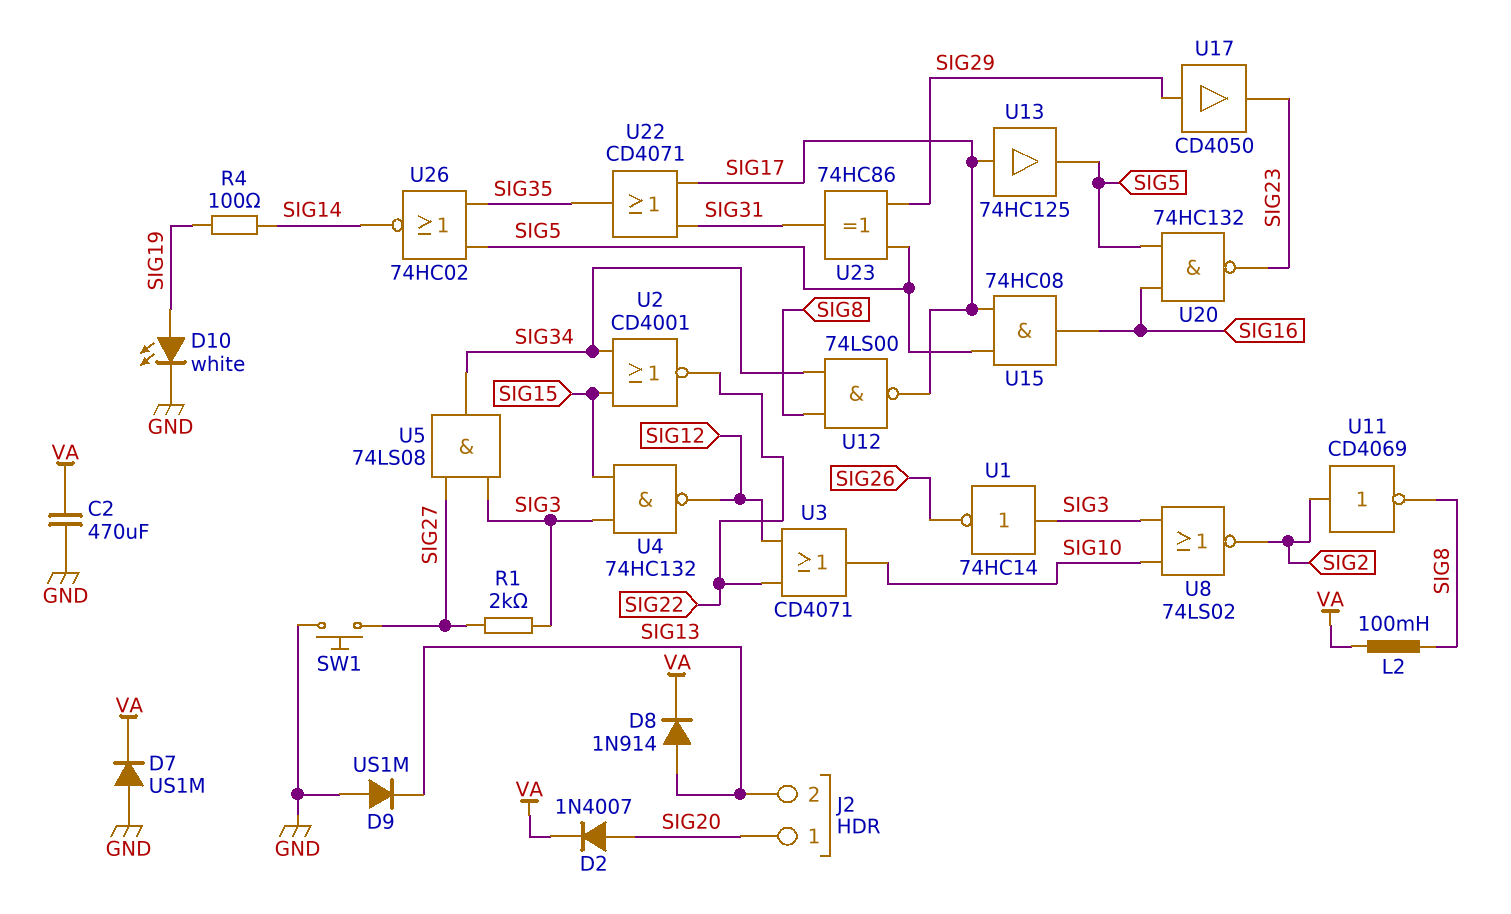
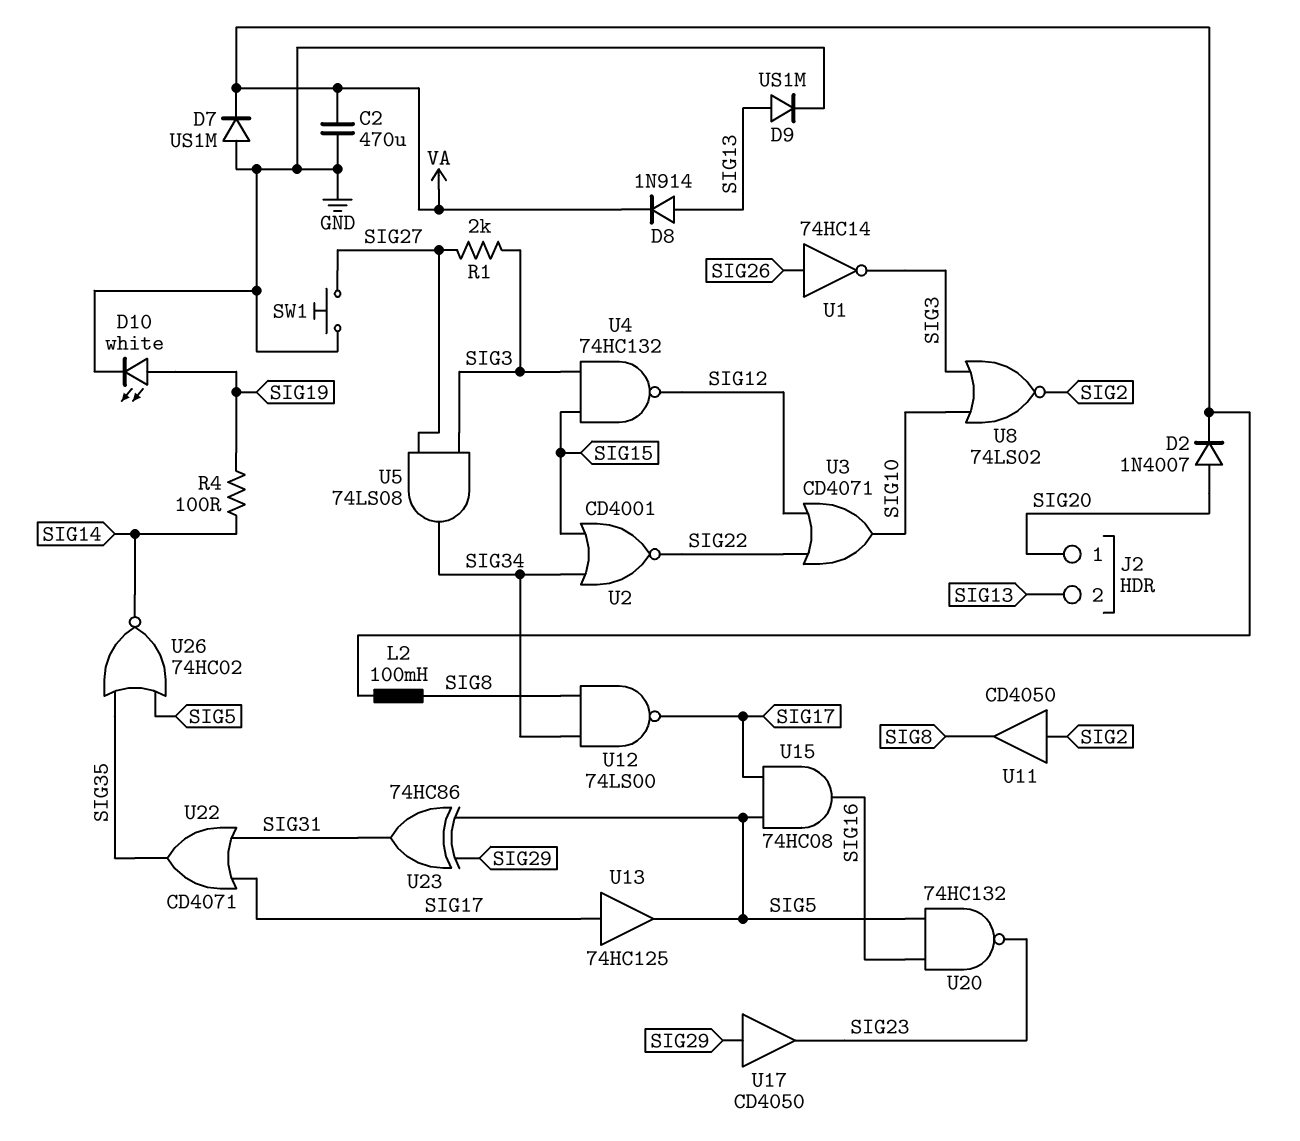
D9: diode US1M (A GND, K SIG13) -> diode US1M (A SIG13, K GND)
U1: NOT 74HC14 (in SIG3, out SIG26) -> NOT 74HC14 (in SIG26, out SIG3)
U11: NOT CD4069 (in SIG2, out SIG8) -> buffer CD4050 (in SIG2, out SIG8)

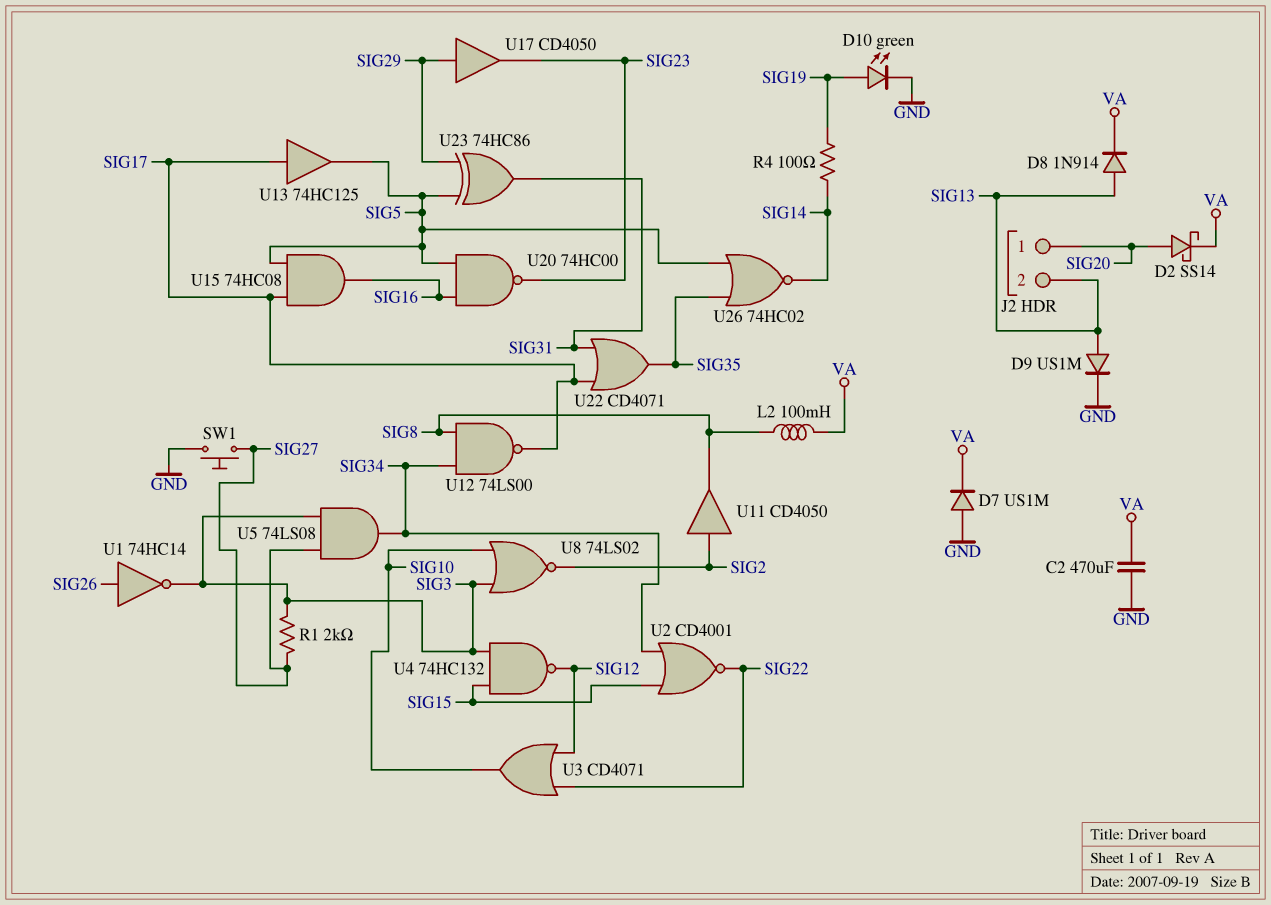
D2: diode 1N4007 (A SIG20, K VA) -> schottky SS14 (A SIG20, K VA)
D10: LED white (A SIG19, K GND) -> LED green (A SIG19, K GND)
U20: NAND 74HC132 (in SIG5, in SIG16, out SIG23) -> NAND 74HC00 (in SIG5, in SIG16, out SIG23)

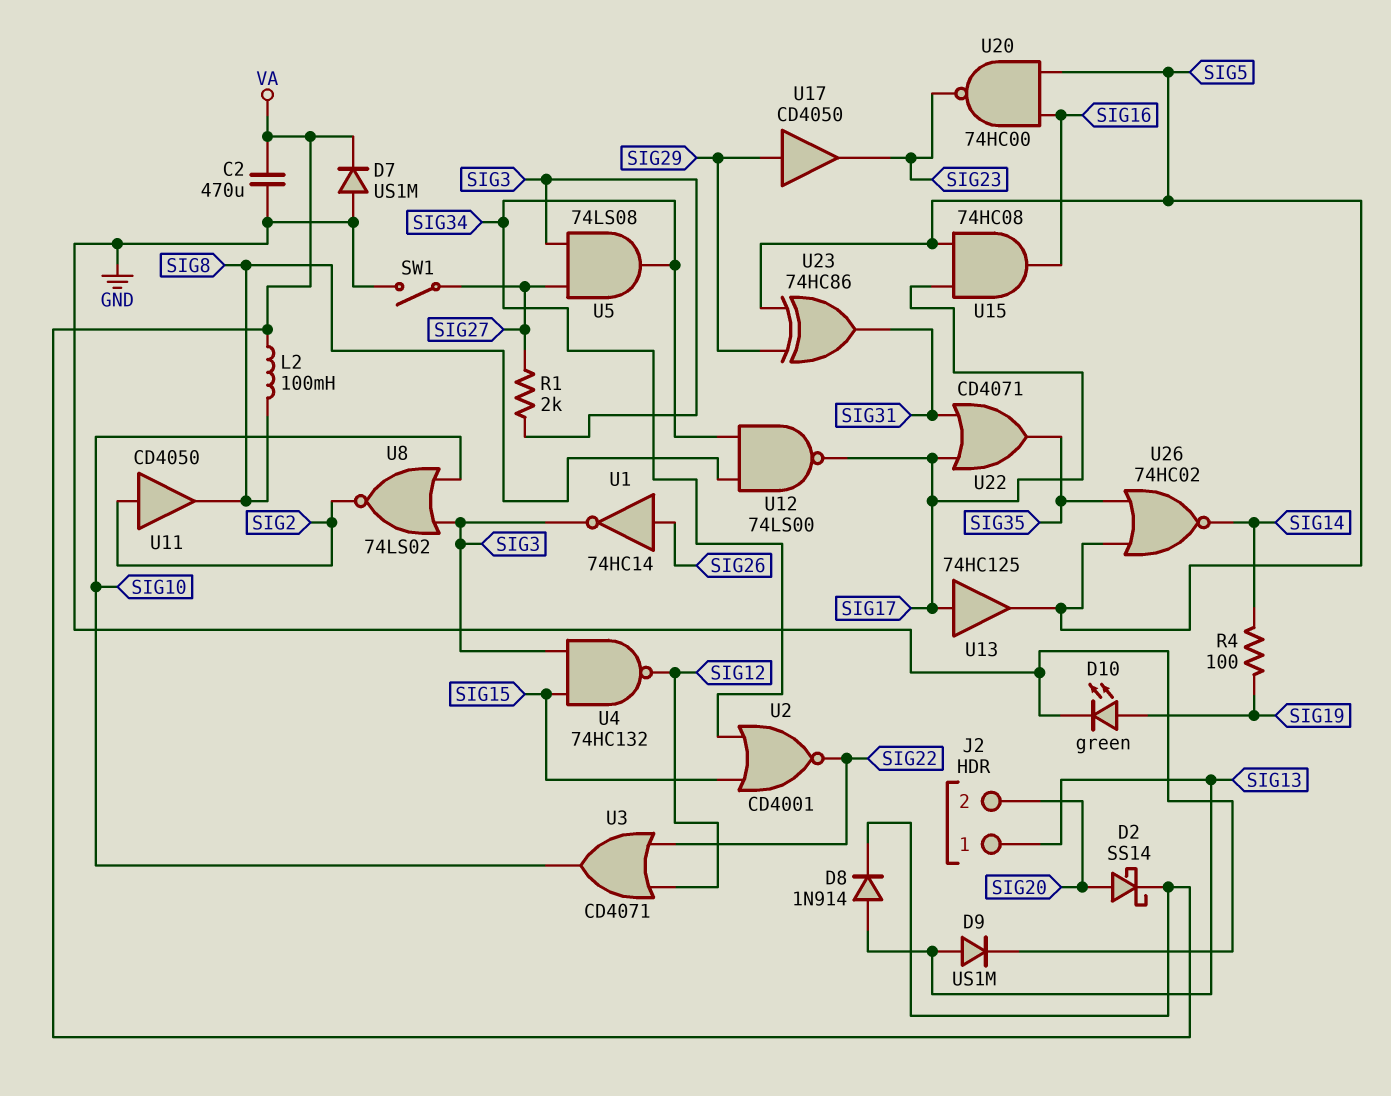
J2 pin 1: SIG20 -> SIG13
J2 pin 2: SIG13 -> SIG20
SW1: button (GND, SIG27) -> switch (GND, SIG27)

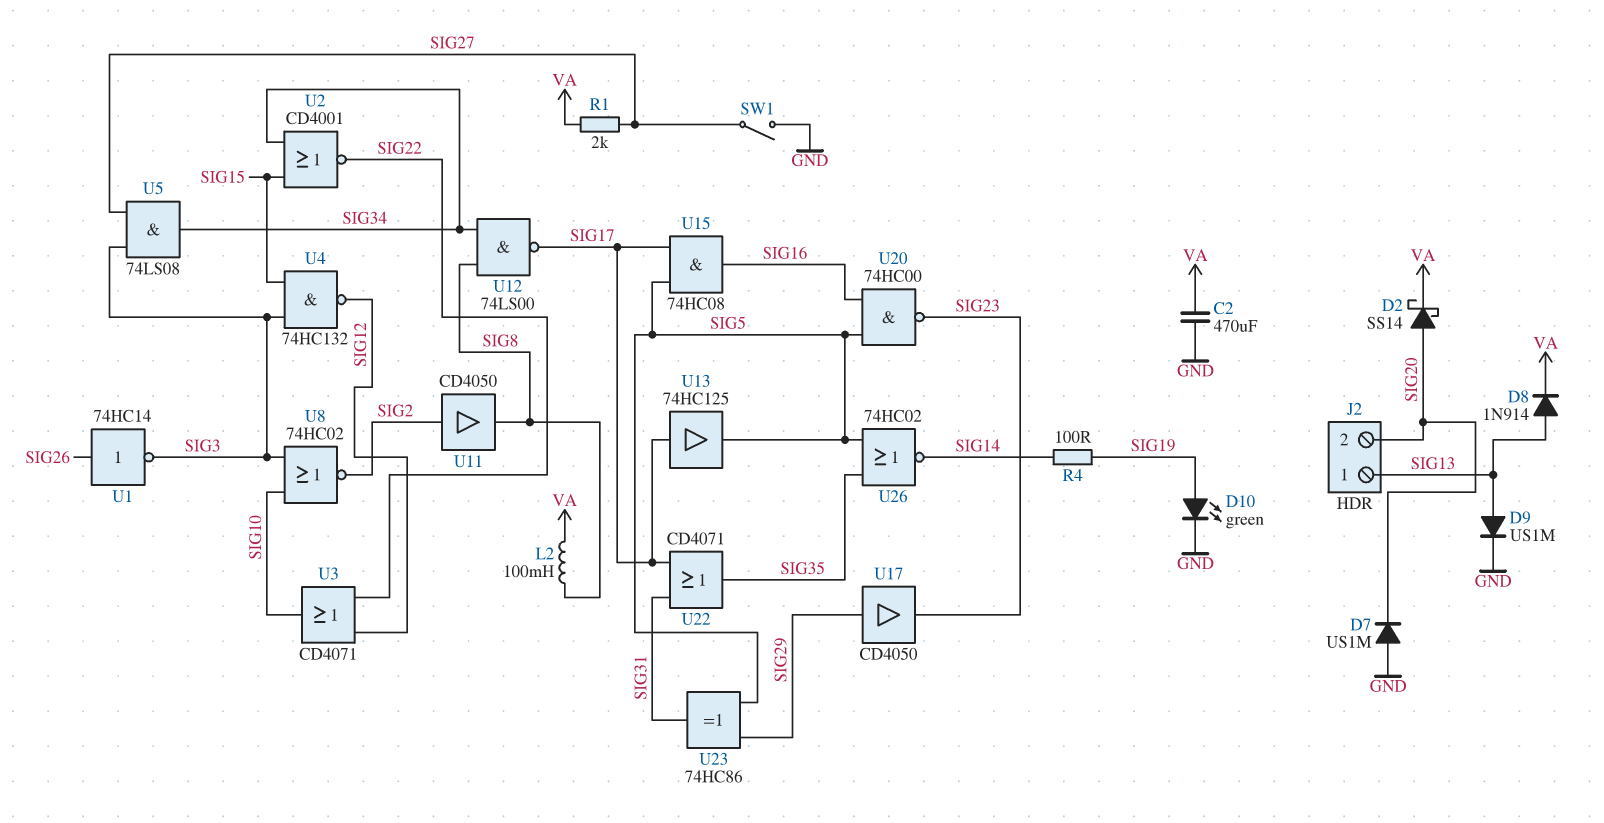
D7: diode US1M (A GND, K VA) -> diode US1M (A GND, K SIG20)
R1: 2k (SIG3, SIG27) -> 2k (SIG27, VA)
U8: NOR 74LS02 (in SIG3, in SIG10, out SIG2) -> NOR 74HC02 (in SIG3, in SIG10, out SIG2)

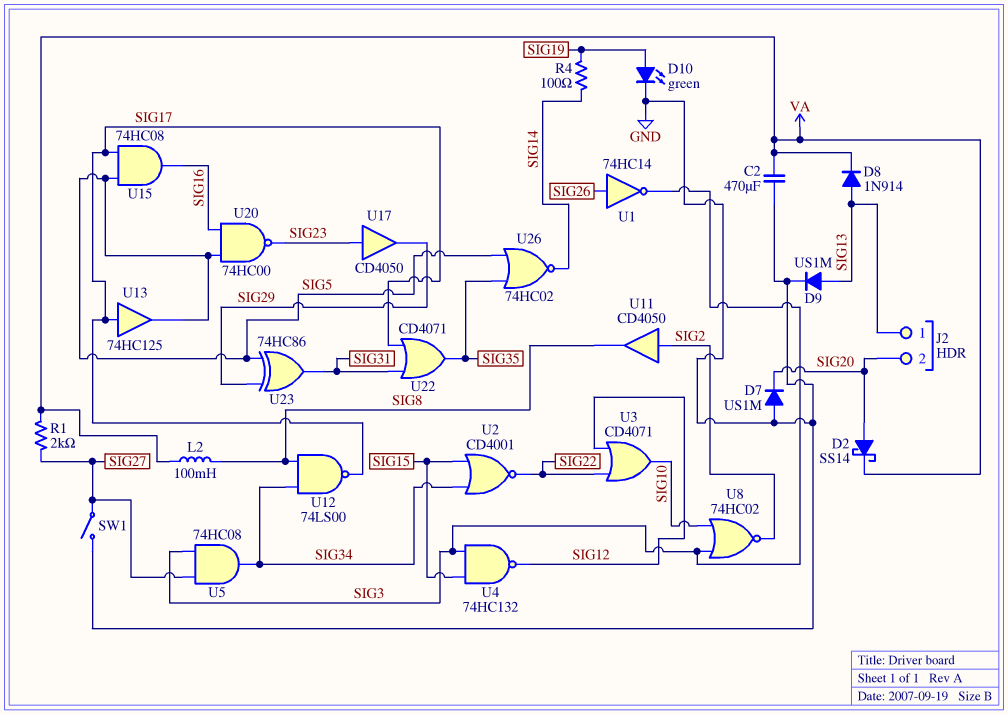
U5: AND 74LS08 (in SIG3, in SIG27, out SIG34) -> AND 74HC08 (in SIG3, in SIG27, out SIG34)
U17: buffer CD4050 (in SIG29, out SIG23) -> buffer CD4050 (in SIG23, out SIG29)

